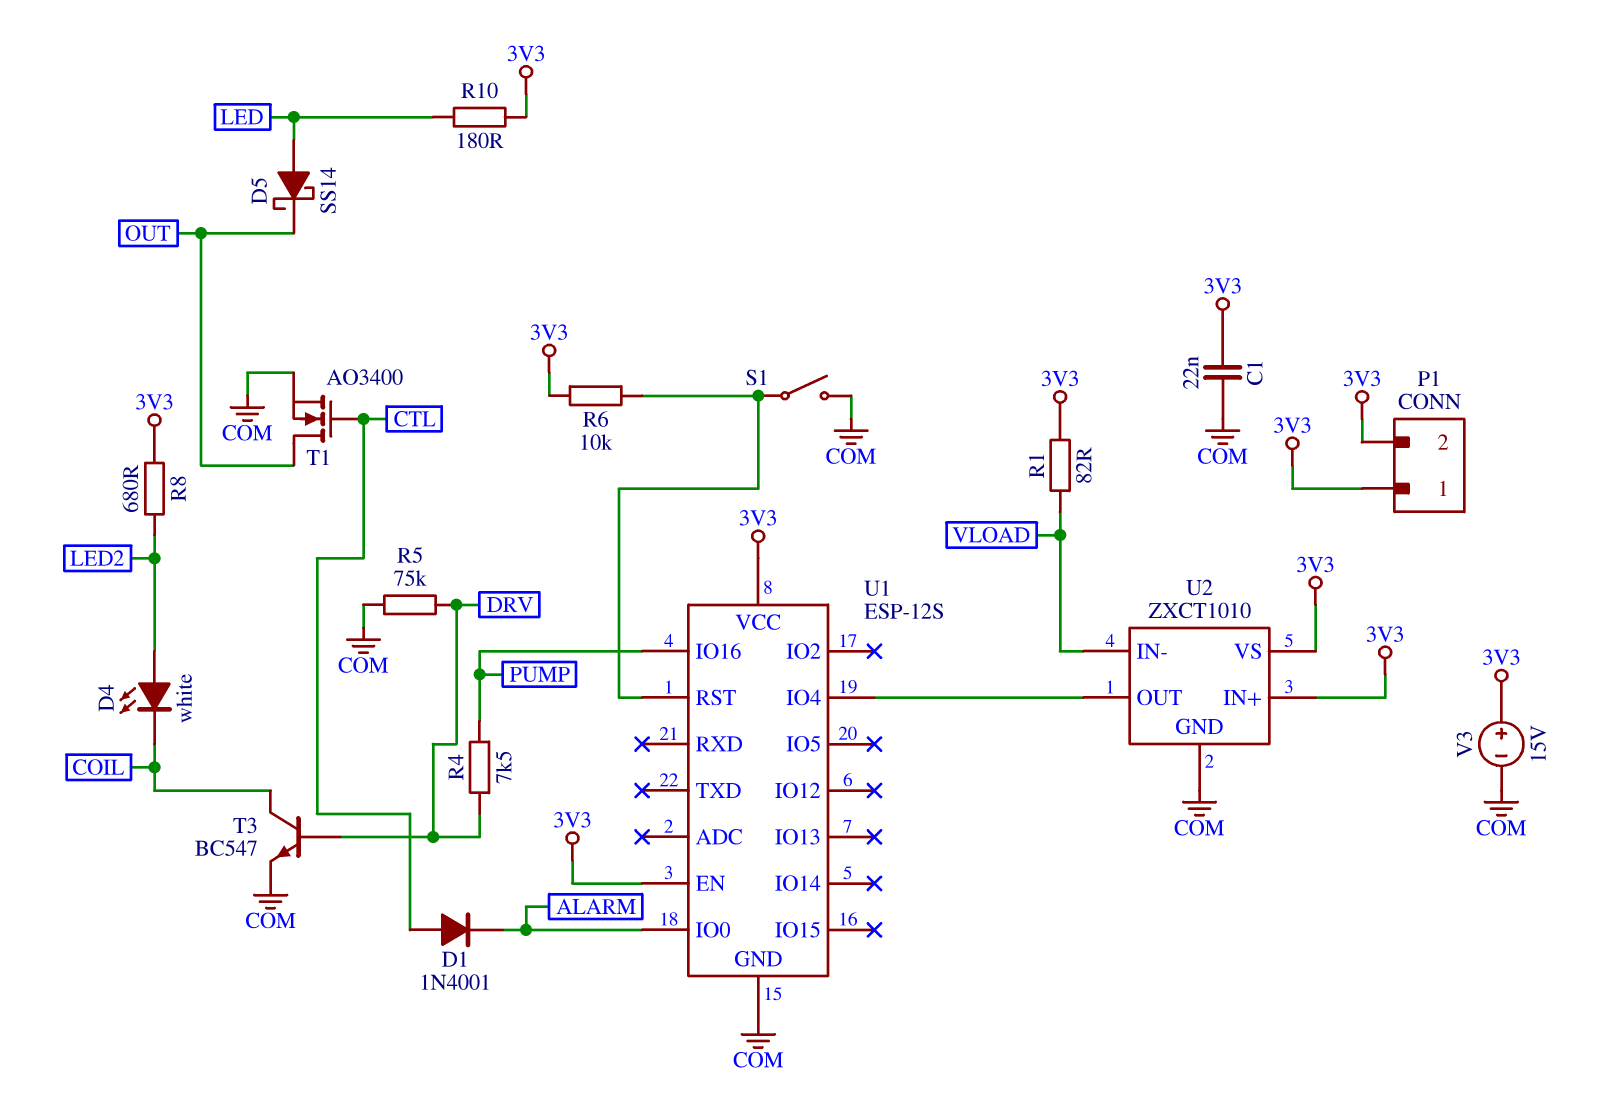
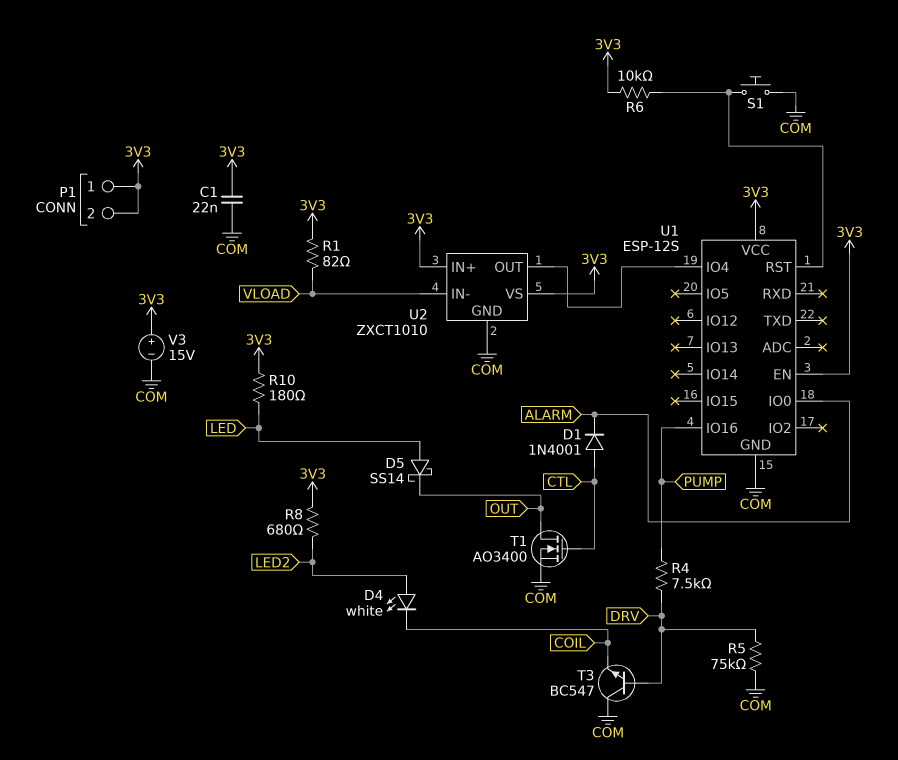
S1: switch (COM, U1/RST) -> button (COM, U1/RST)
T3: NPN BC547 (B DRV, C COIL, E COM) -> NPN BC547 (B DRV, C COM, E COIL)

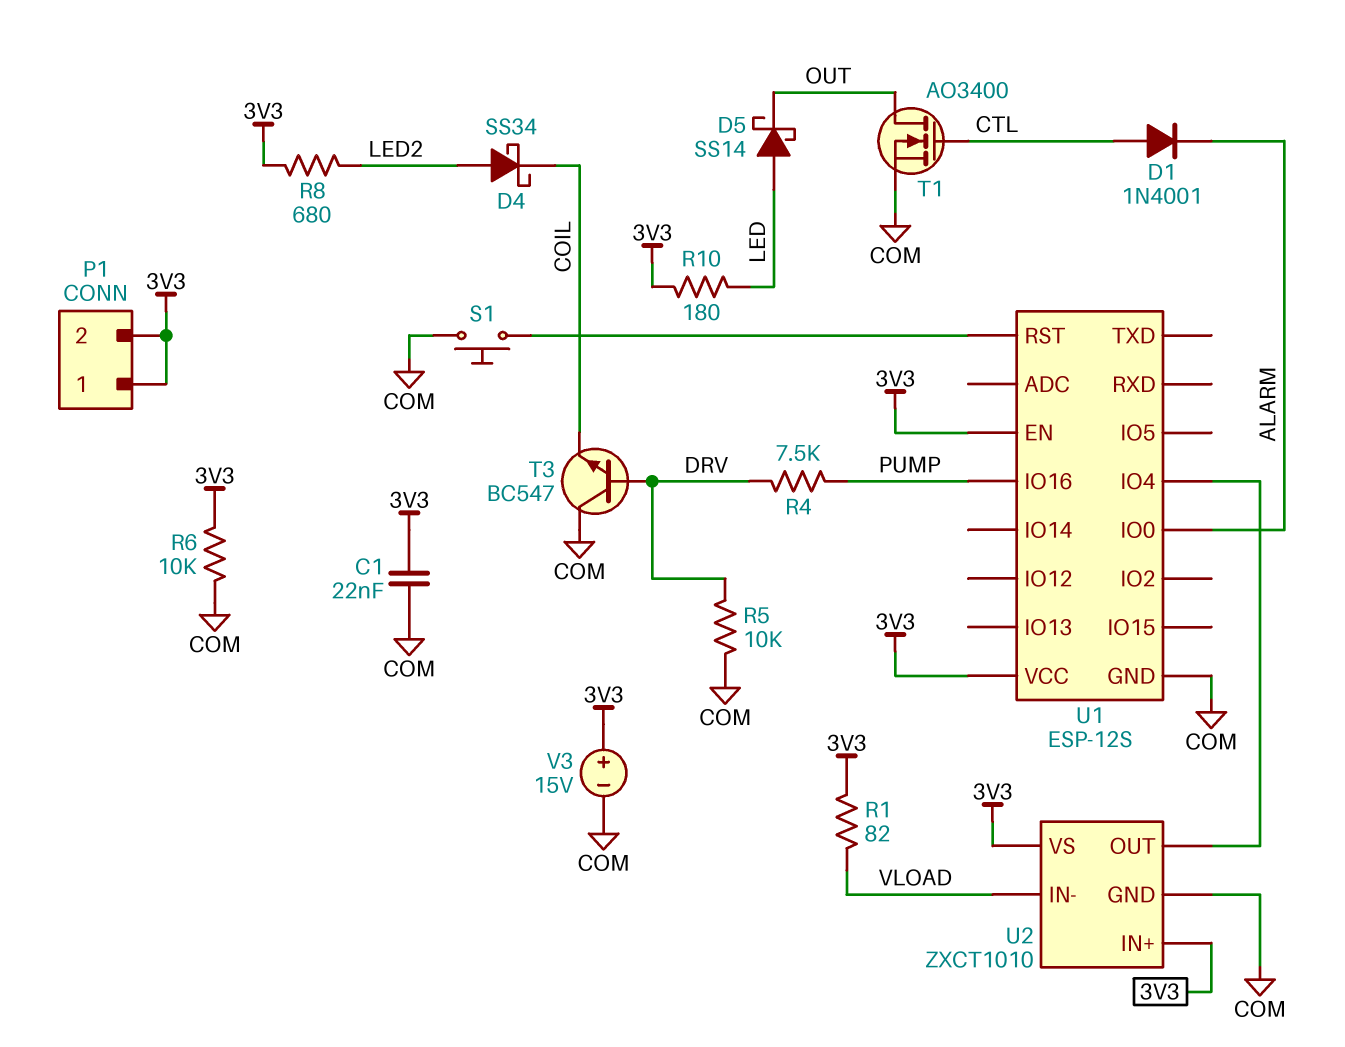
D4: LED white (A LED2, K COIL) -> schottky SS34 (A LED2, K COIL)
R5: 75k (COM, DRV) -> 10k (COM, DRV)
R6: 10k (3V3, U1/RST) -> 10k (3V3, COM)

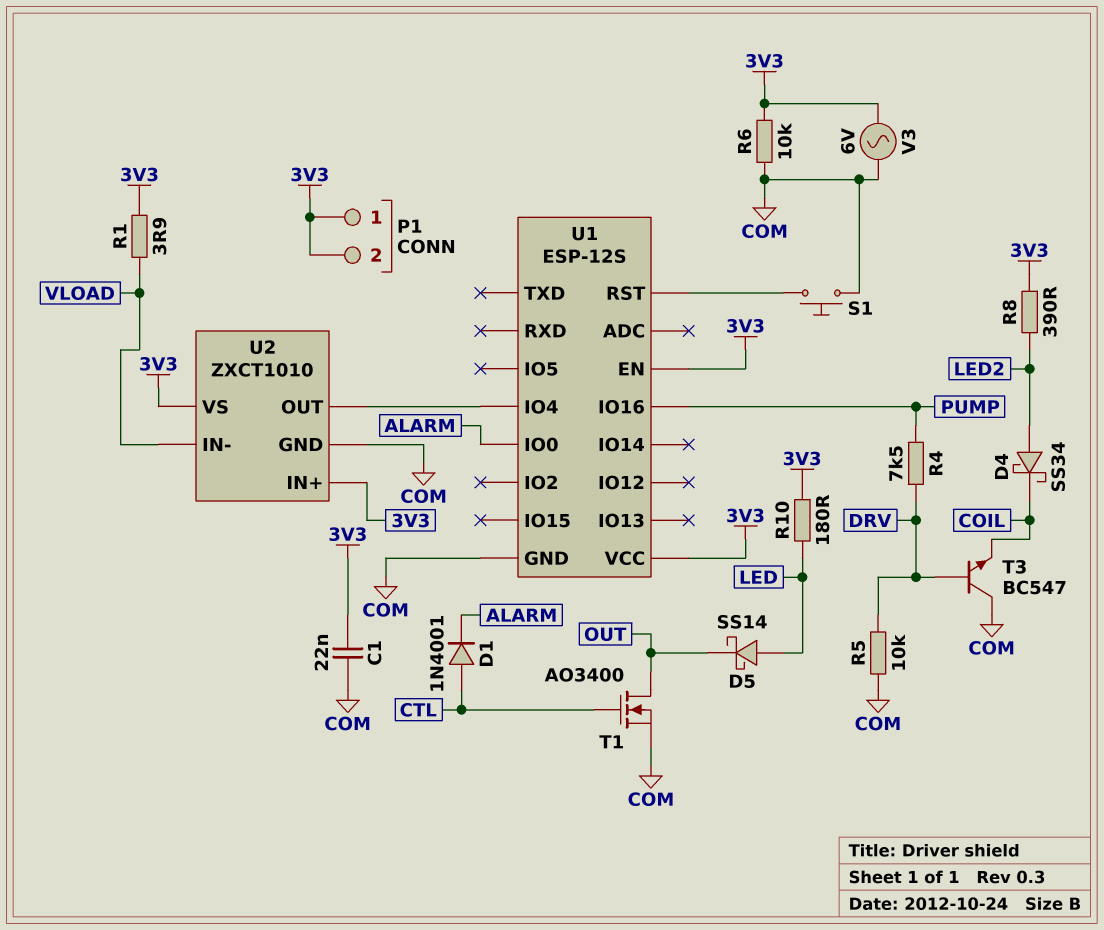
R1: 82 (3V3, VLOAD) -> 3.9 (3V3, VLOAD)
R8: 680 (3V3, LED2) -> 390 (3V3, LED2)
V3: 15V (plus 3V3, minus COM) -> AC 6V (3V3, COM)

